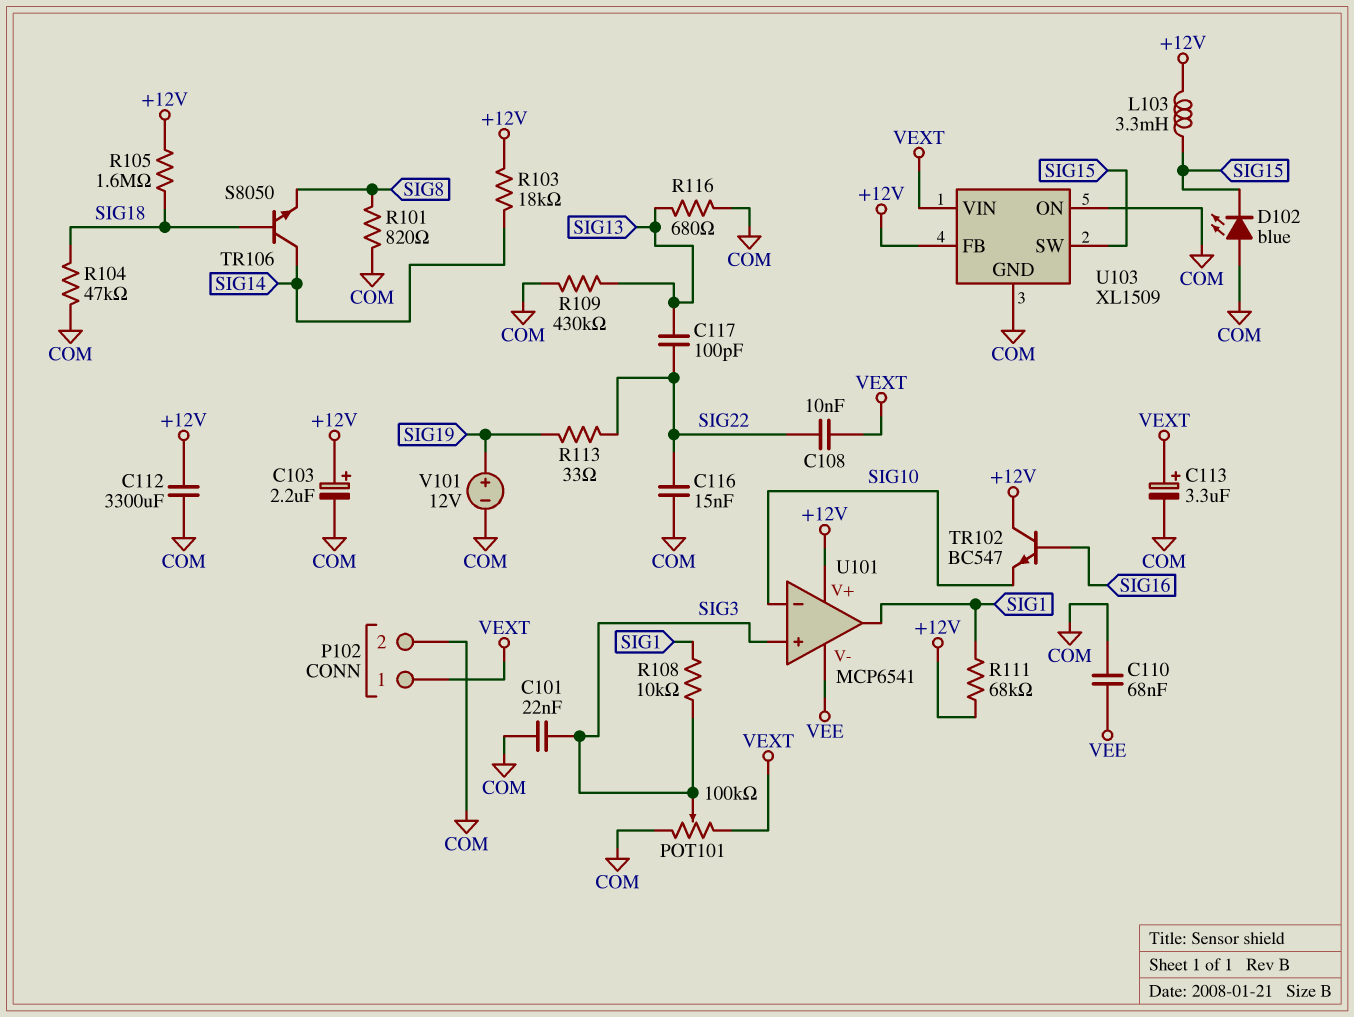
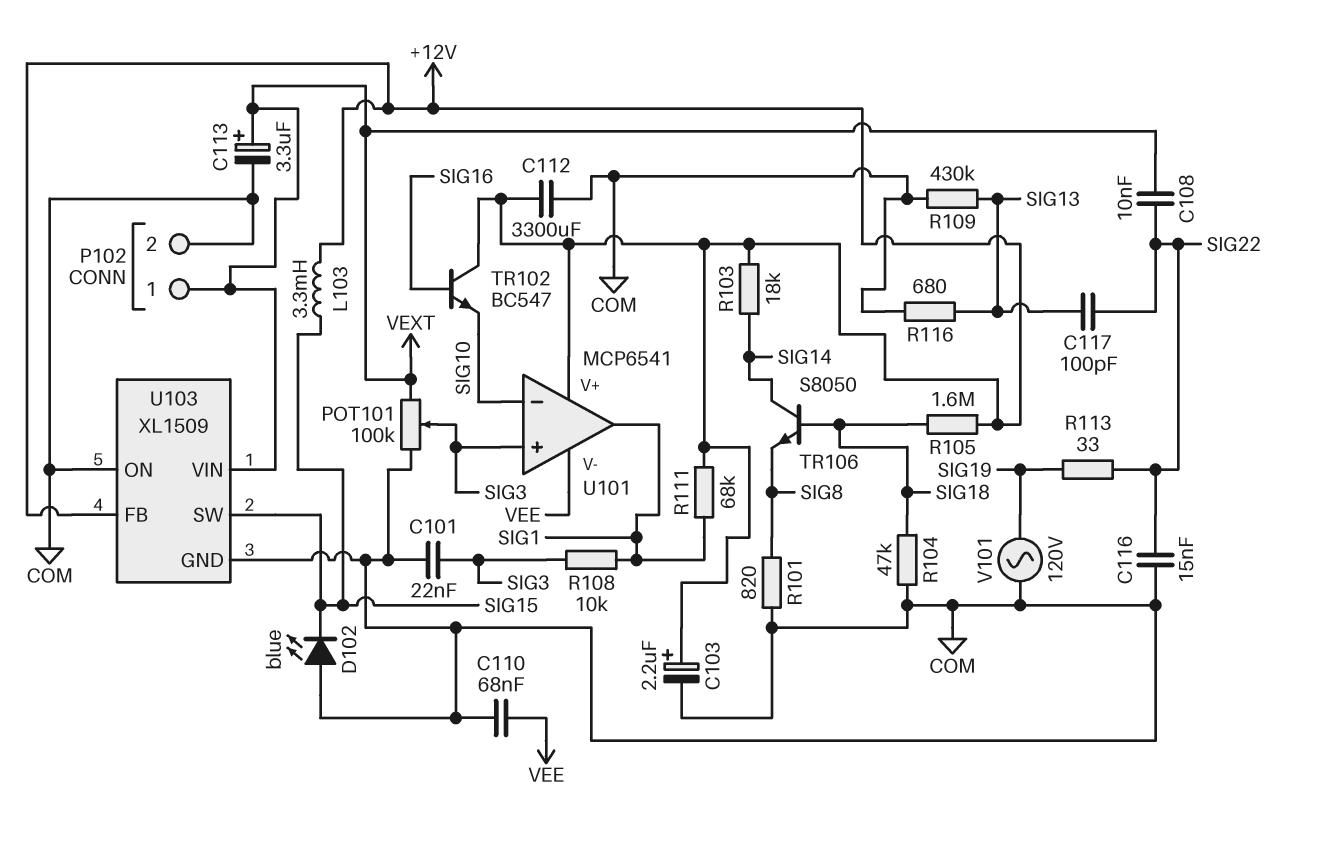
V101: 12V (plus SIG19, minus COM) -> AC 120V (COM, SIG19)

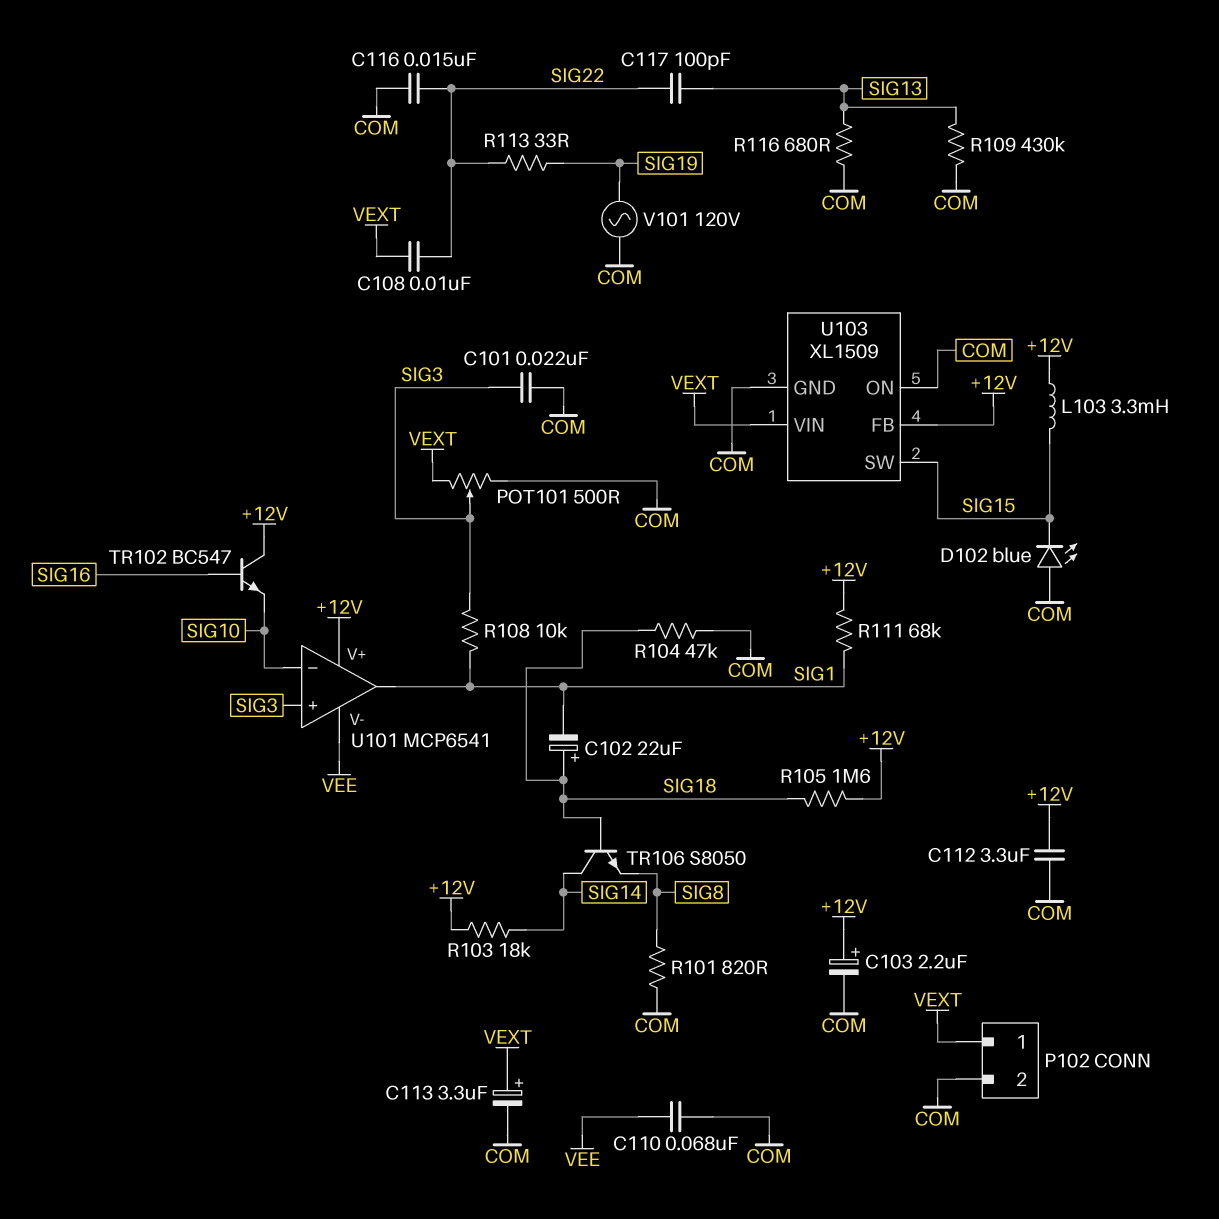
C102: none -> 22uF (plus SIG18, minus SIG1)
C112: 3300uF (+12V, COM) -> 3.3uF (+12V, COM)
POT101: 100k (COM, VEXT, wiper SIG3) -> 500 (COM, VEXT, wiper SIG3)

